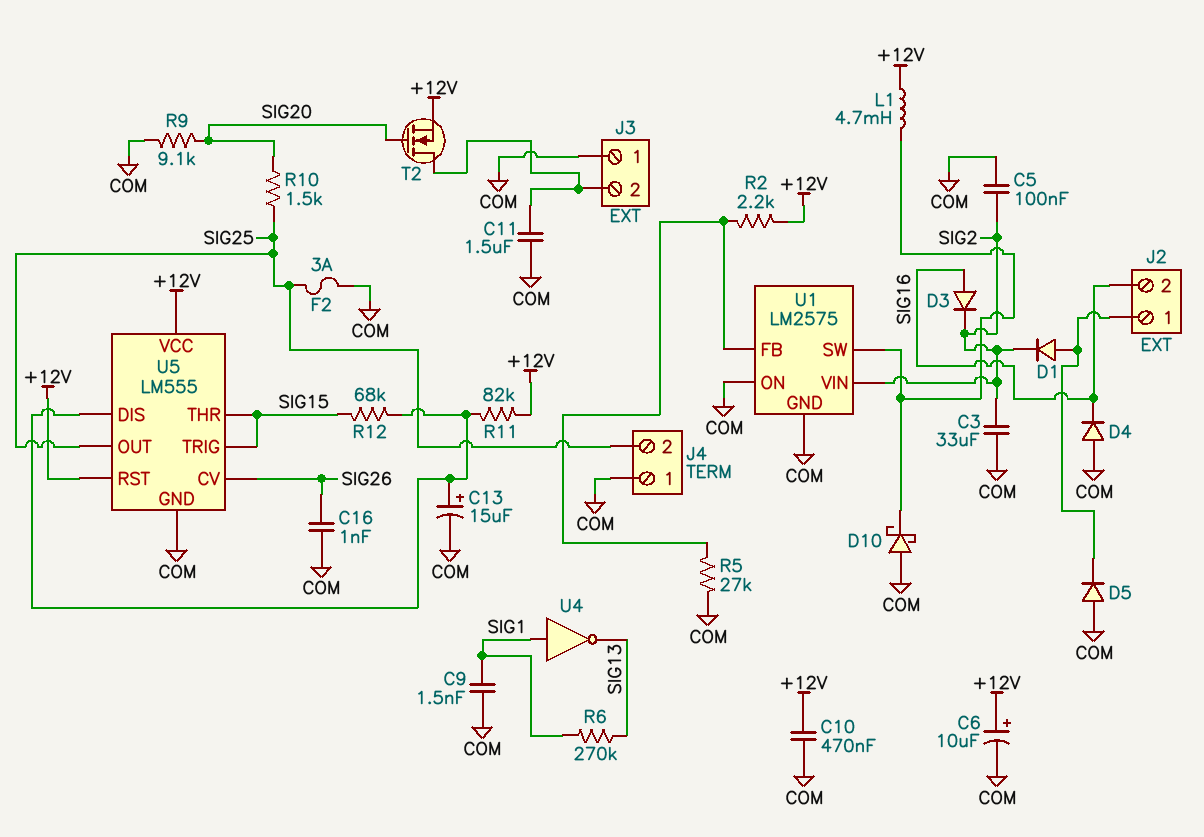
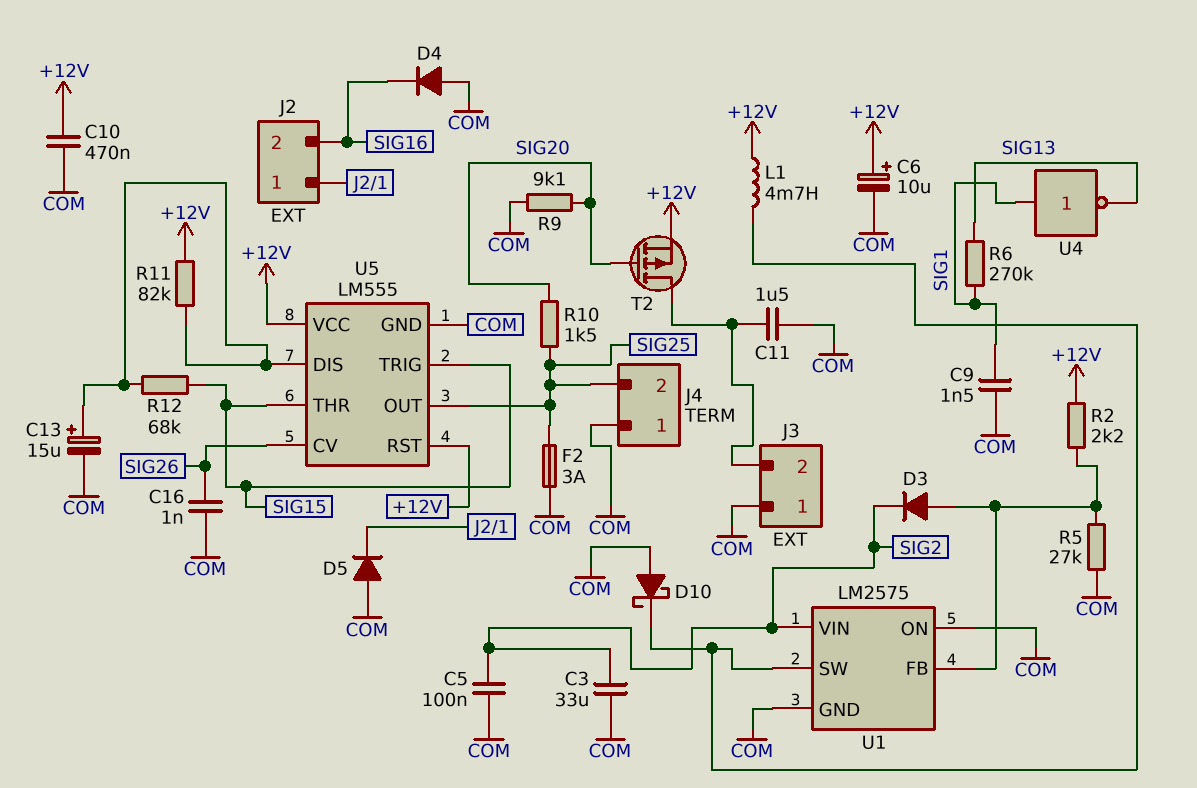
D1: diode (A J2/1, K SIG2) -> none
D3: diode (A SIG16, K SIG2) -> diode (A U1/FB, K SIG2)
T2: NMOS (G SIG20, D J3/2, S +12V) -> PMOS (G SIG20, D J3/2, S +12V)

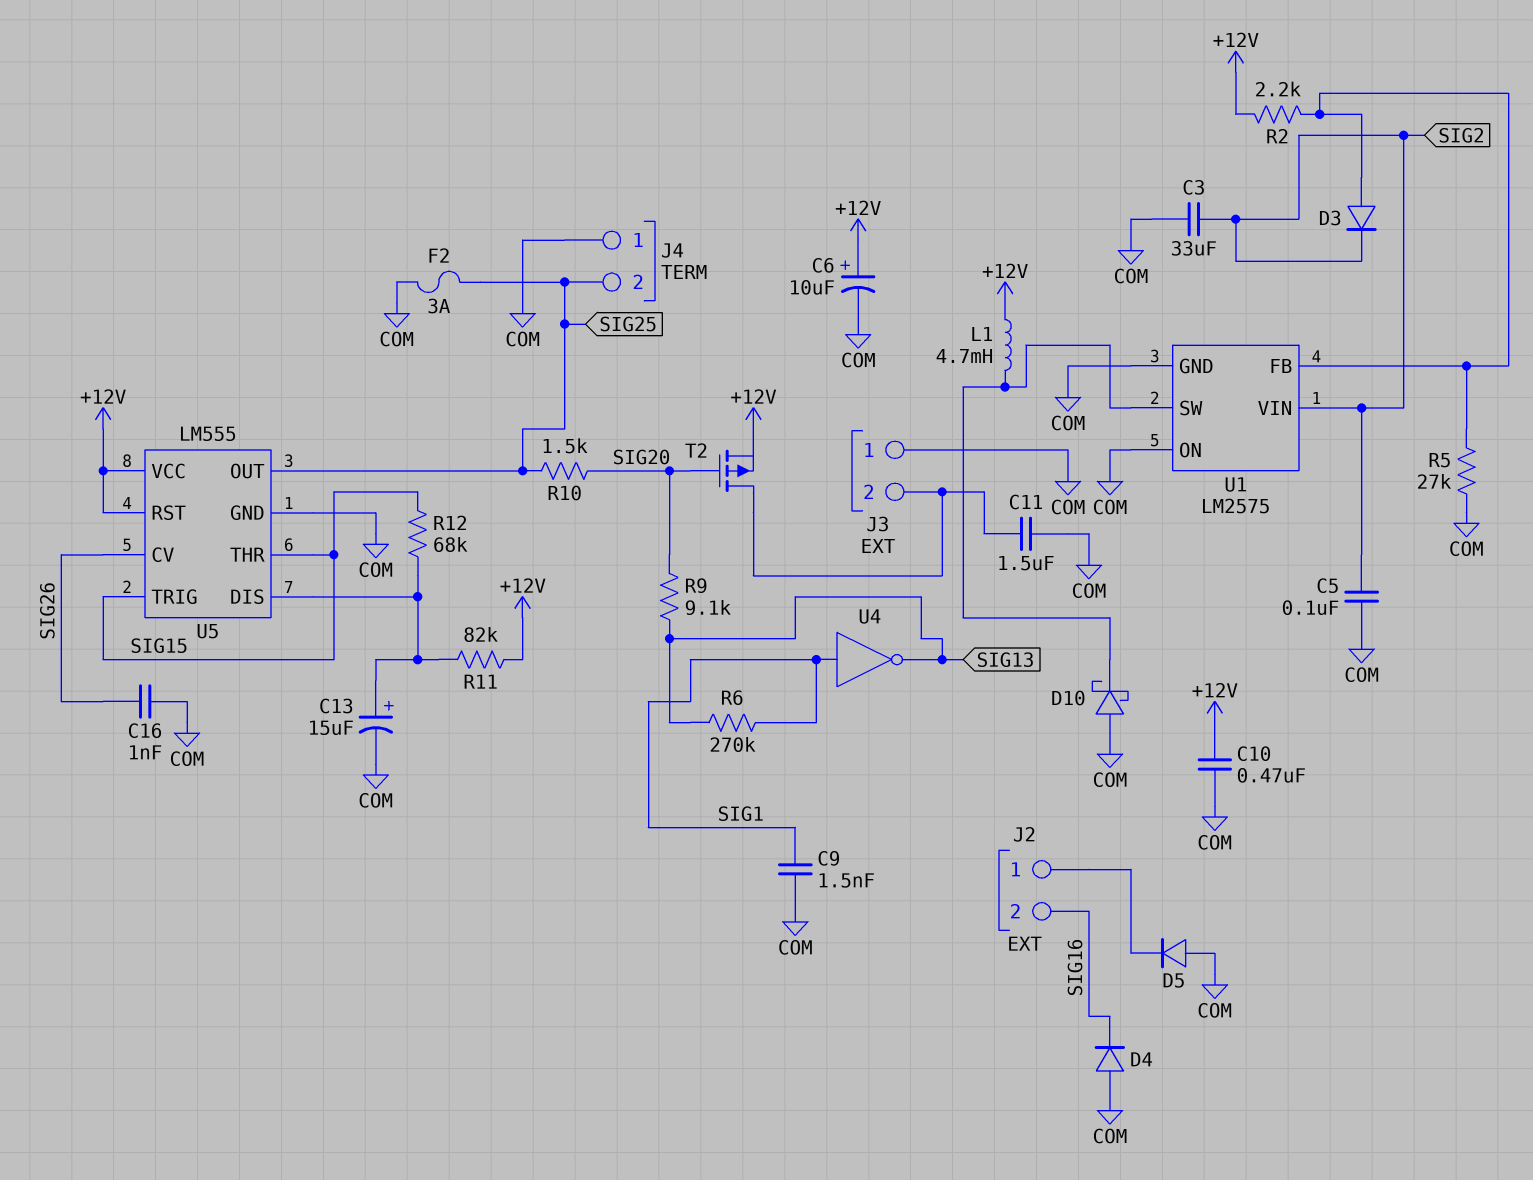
R9: 9.1k (COM, SIG20) -> 9.1k (SIG13, SIG20)

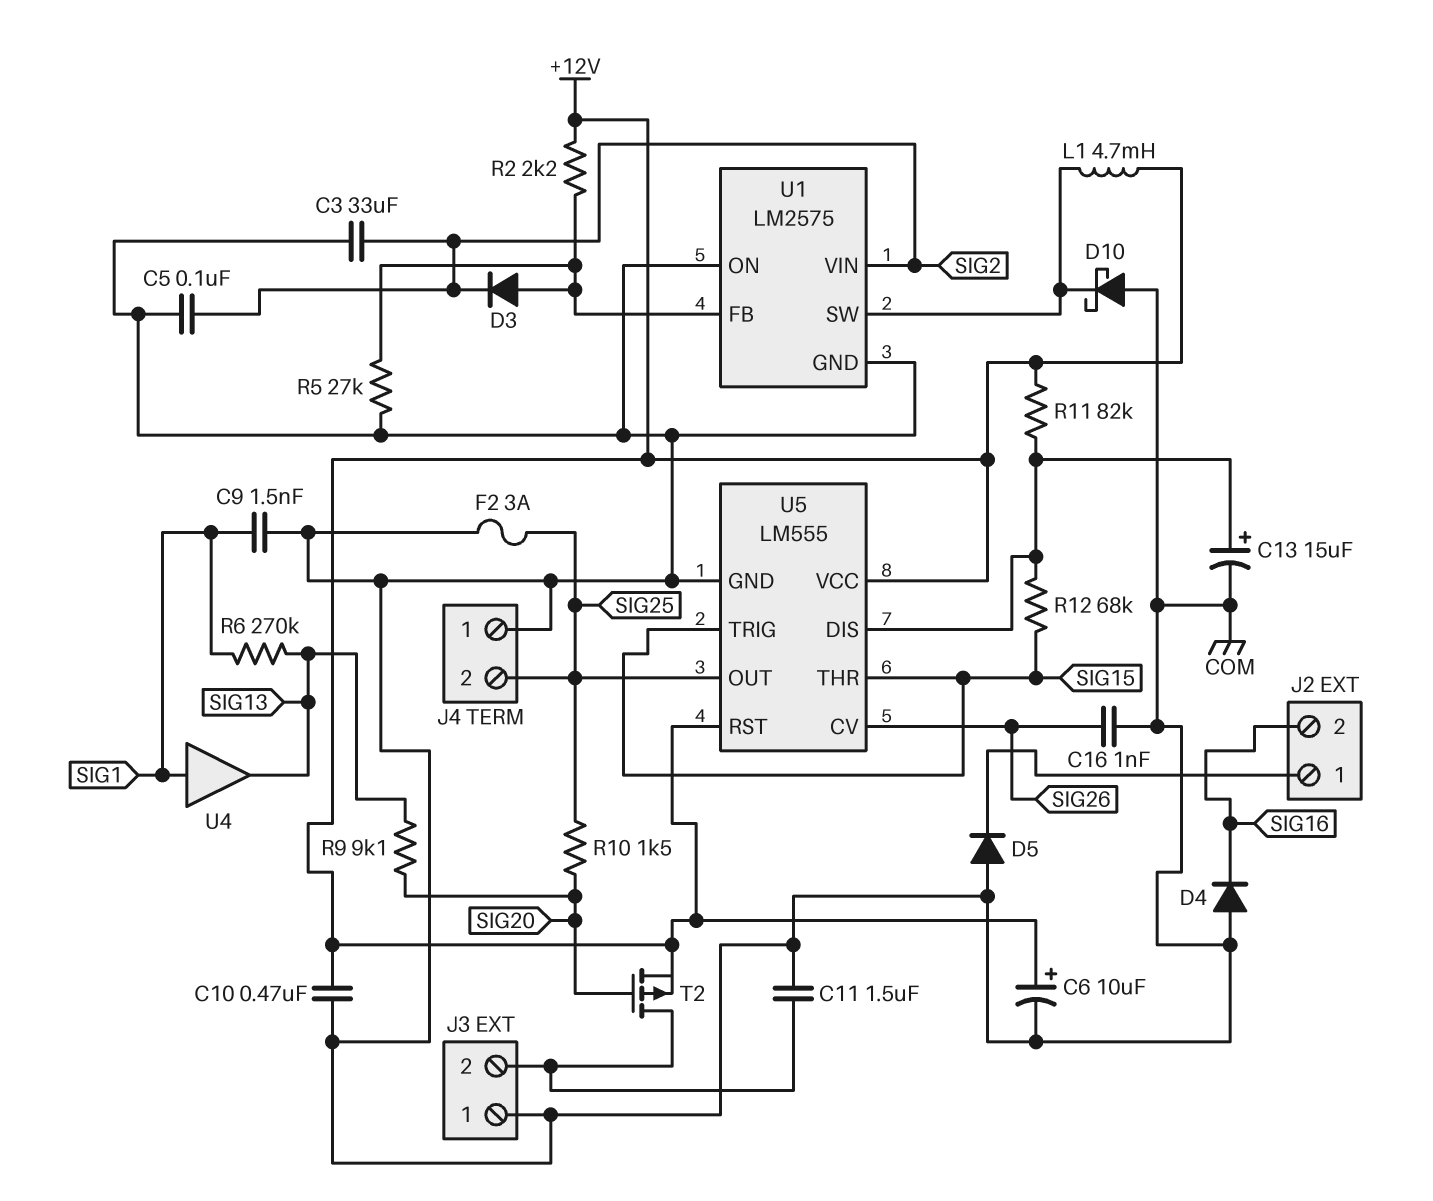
U4: NOT (in SIG1, out SIG13) -> buffer (in SIG1, out SIG13)

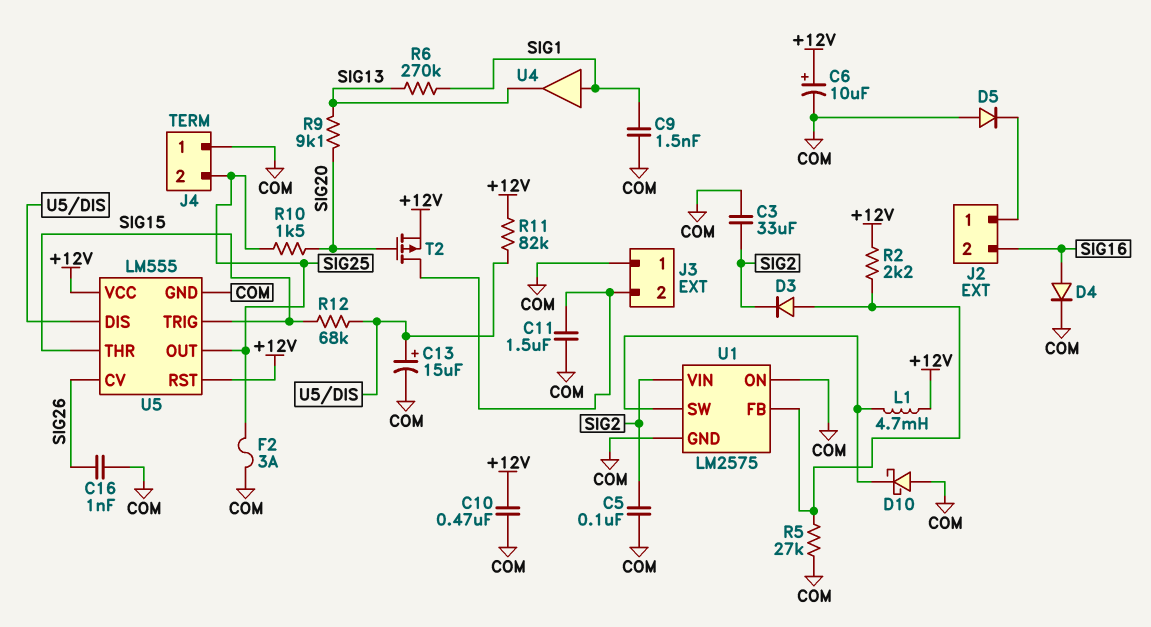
D4: diode (A COM, K SIG16) -> diode (A SIG16, K COM)

